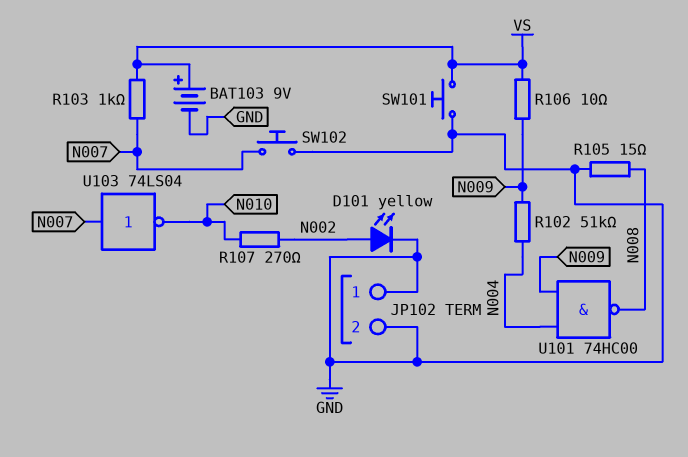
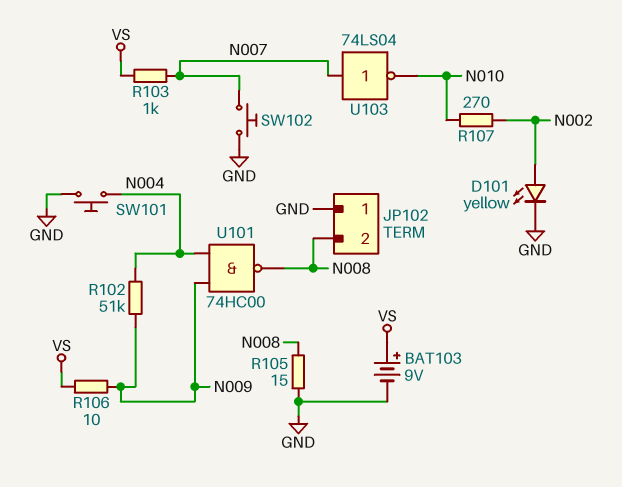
JP102 pin 2: GND -> N008
SW101: button (GND, VS) -> button (GND, N004)

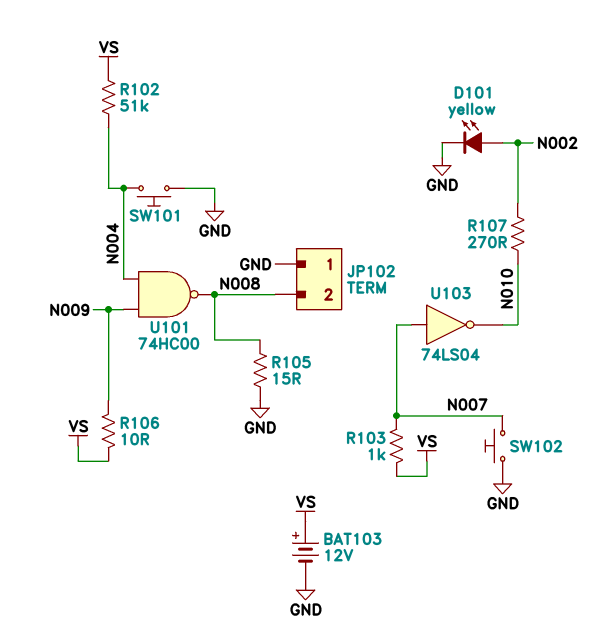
BAT103: 9V (plus VS, minus GND) -> 12V (plus VS, minus GND)
R102: 51k (N004, N009) -> 51k (N004, VS)

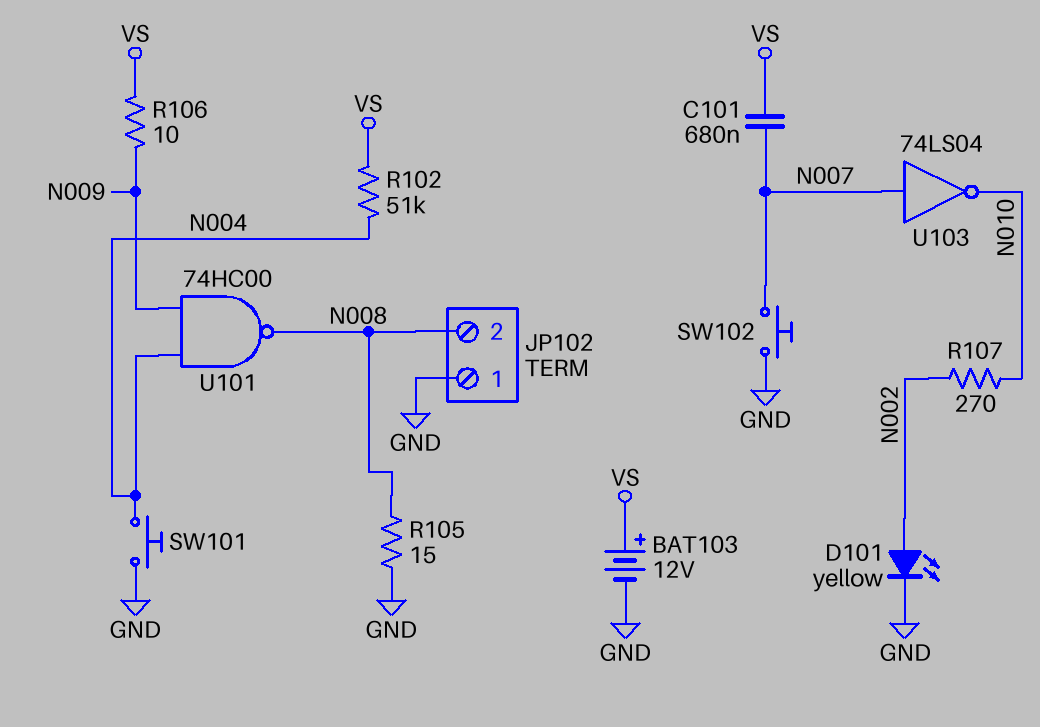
C101: none -> 680nF (N007, VS)
R103: 1k (N007, VS) -> none

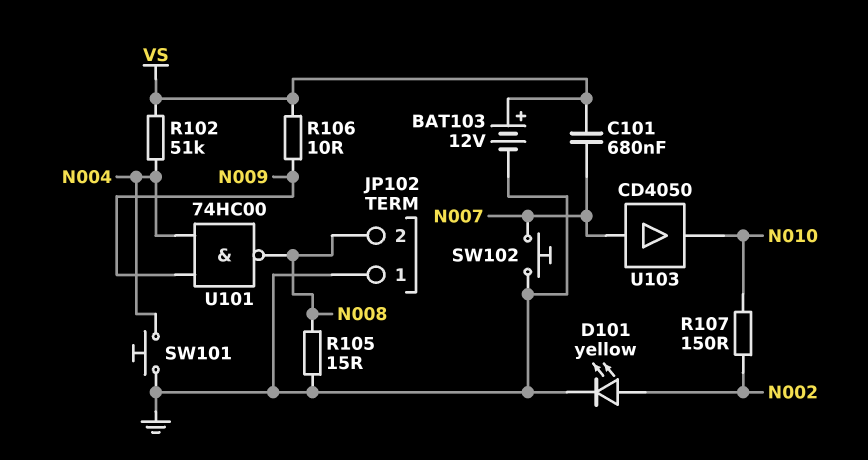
R107: 270 (N002, N010) -> 150 (N002, N010)
U103: NOT 74LS04 (in N007, out N010) -> buffer CD4050 (in N007, out N010)

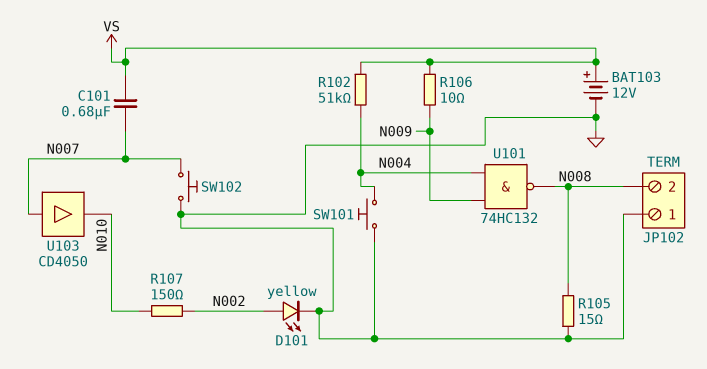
U101: NAND 74HC00 (in N004, in N009, out N008) -> NAND 74HC132 (in N004, in N009, out N008)

